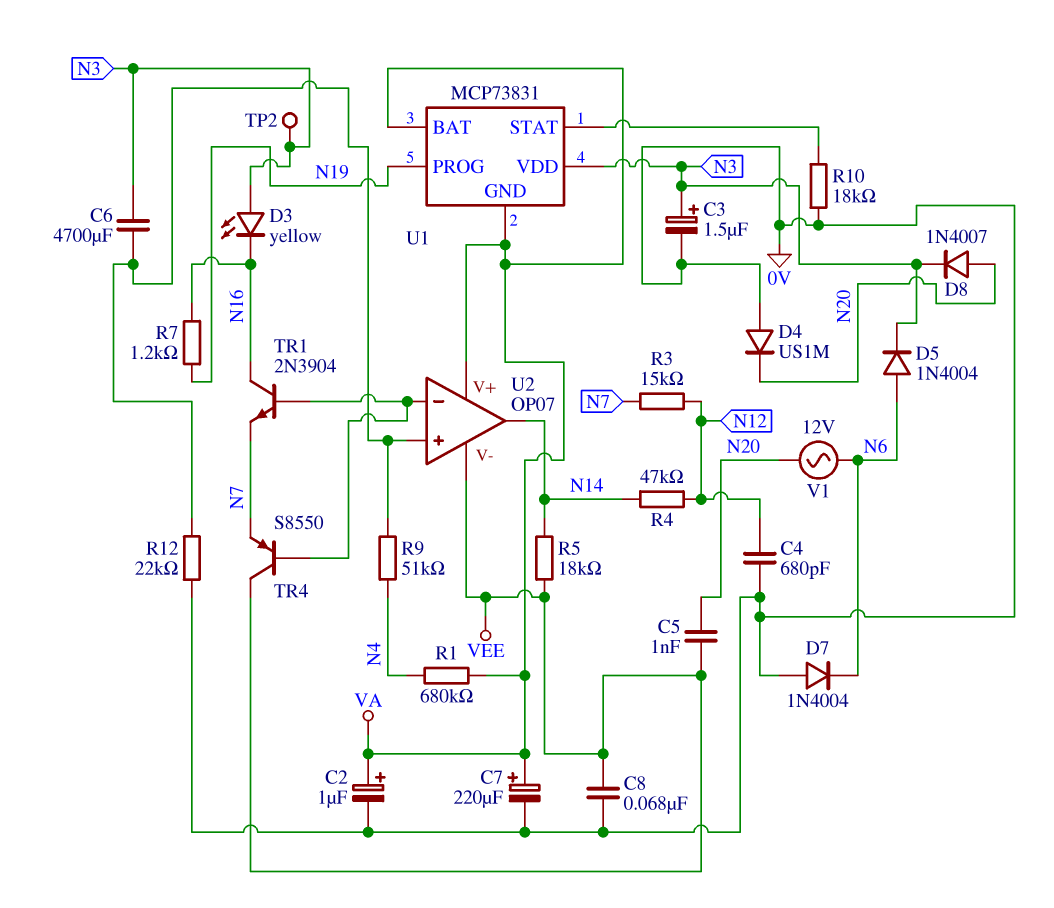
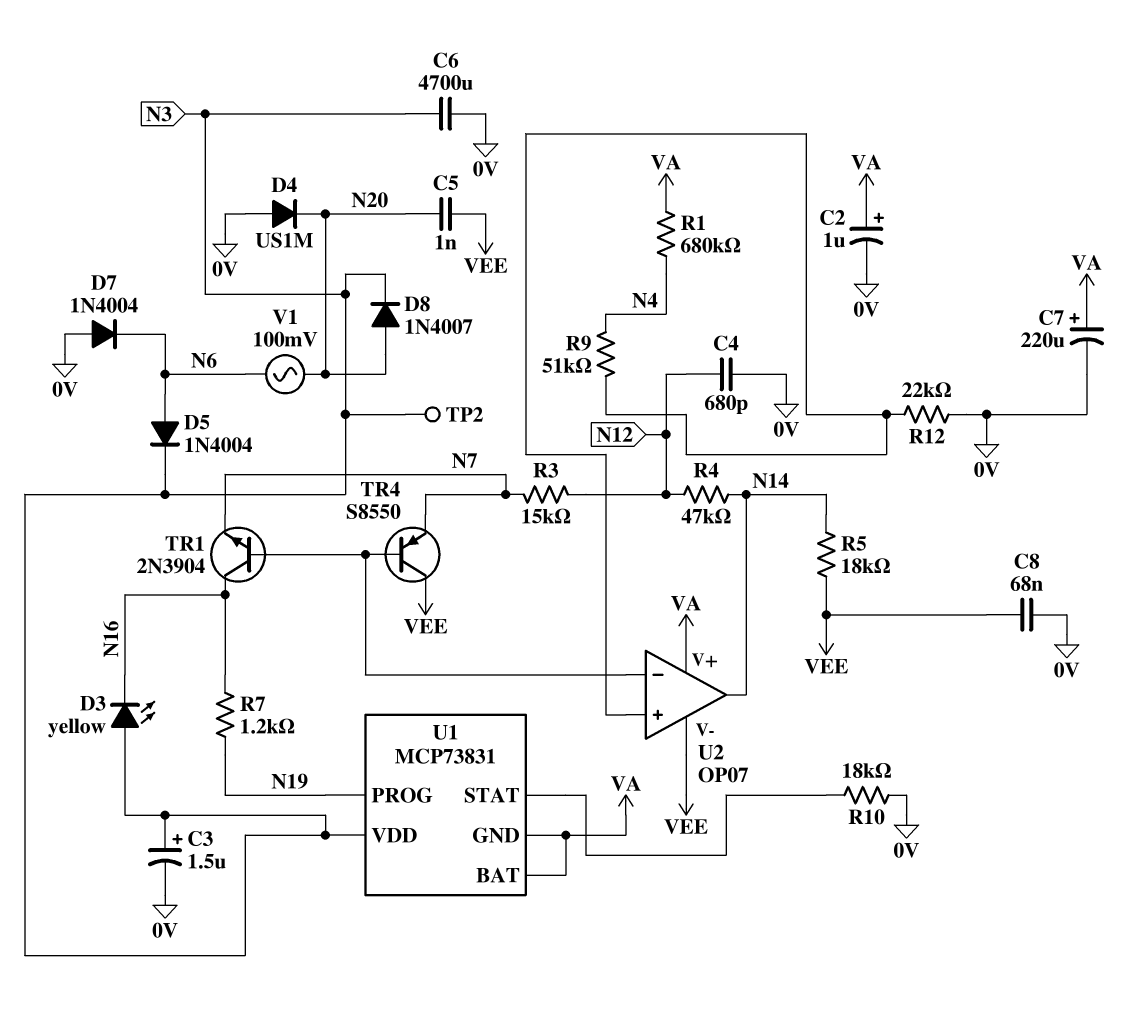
C6: 4700uF (N3, U2/in+) -> 4700uF (0V, N3)
V1: AC 12V (N6, N20) -> AC 100mV (N6, N20)

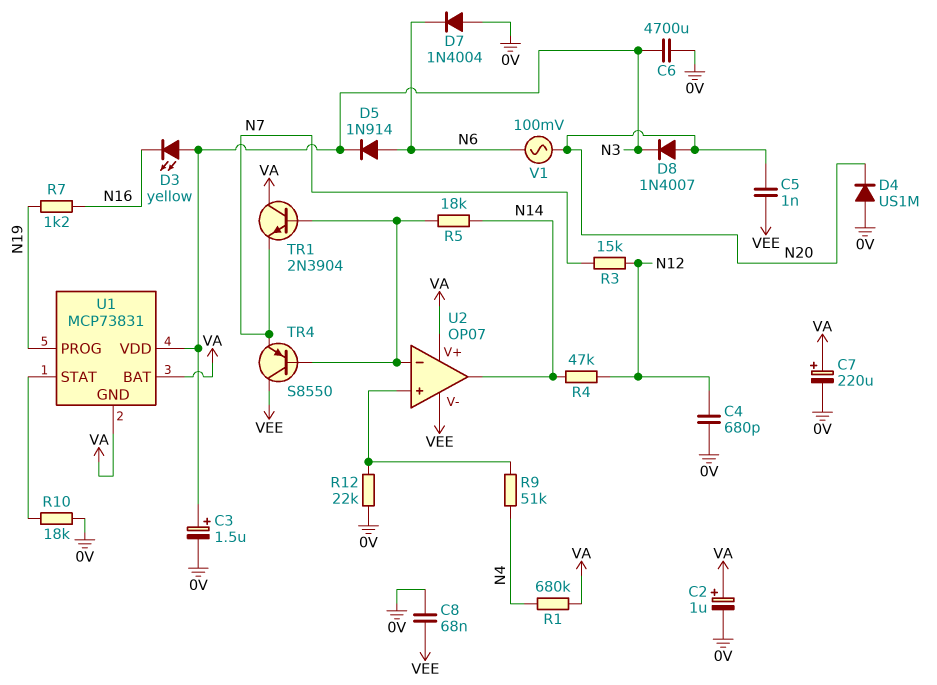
D5: diode 1N4004 (A N6, K N3) -> diode 1N914 (A N6, K N3)
R5: 18k (N14, VEE) -> 18k (N14, U2/in-)
TP2: test point (N3) -> none
TR1: NPN 2N3904 (B U2/in-, C N16, E N7) -> NPN 2N3904 (B U2/in-, C VA, E N7)

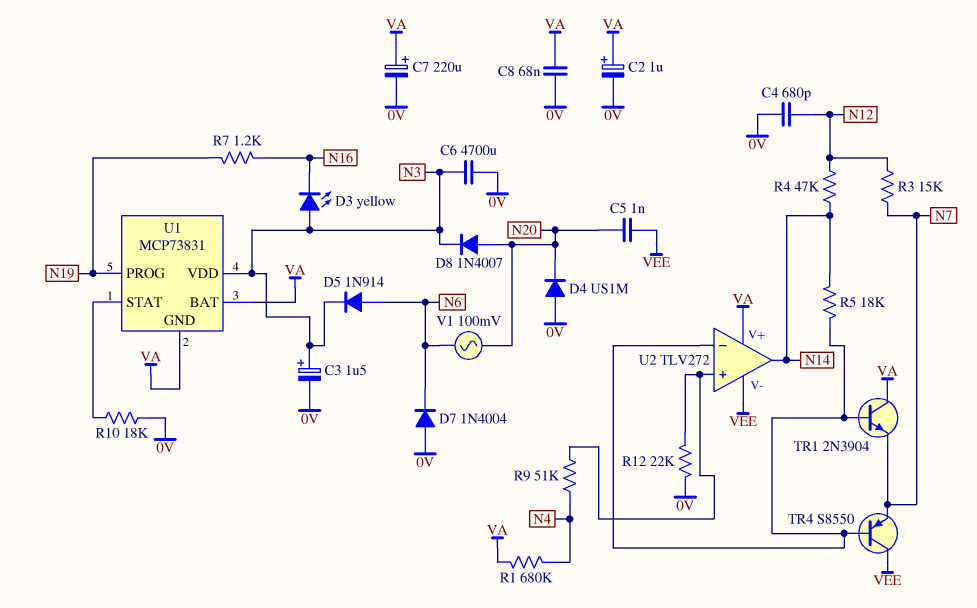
C8: 68nF (0V, VEE) -> 68nF (0V, VA)
U2: OP07 -> TLV272

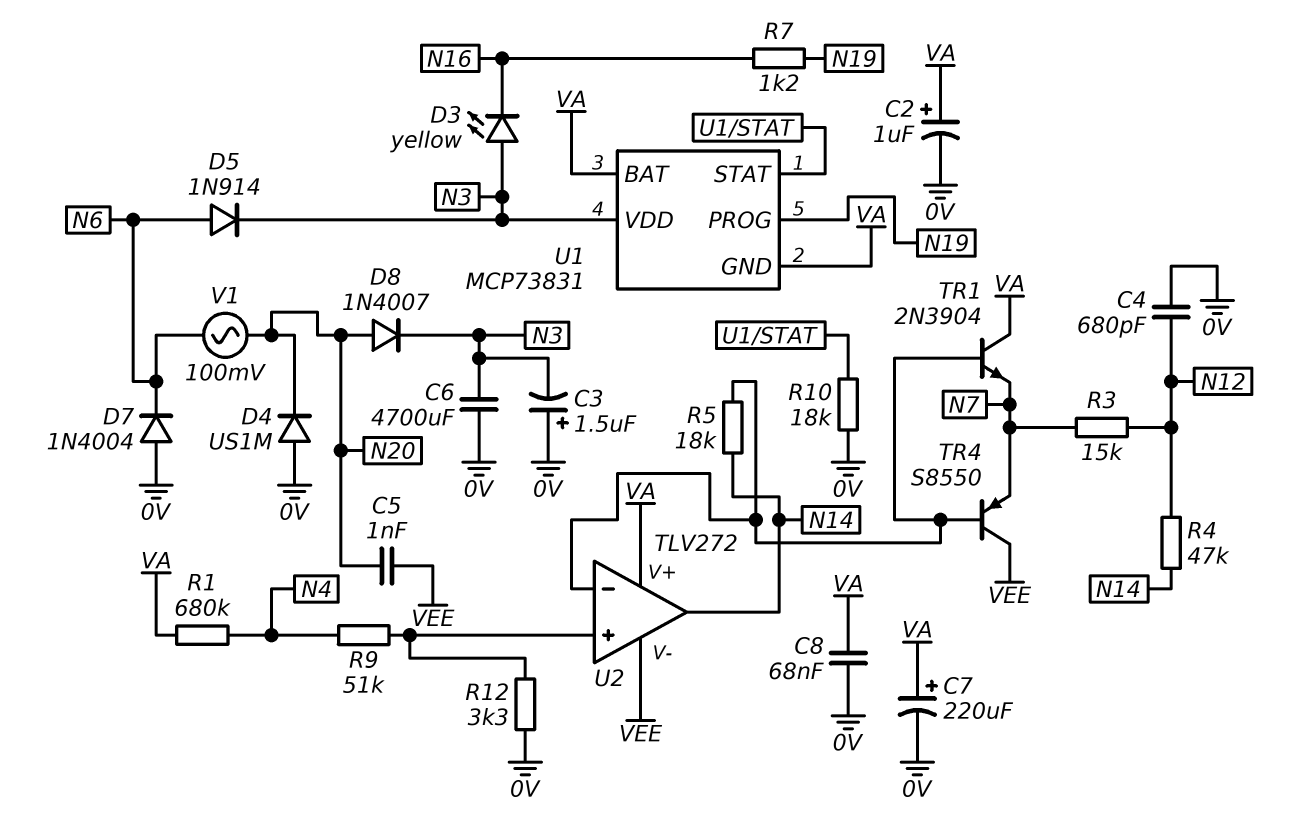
C3: 1.5uF (plus N3, minus 0V) -> 1.5uF (plus 0V, minus N3)
R12: 22k (0V, U2/in+) -> 3.3k (0V, U2/in+)

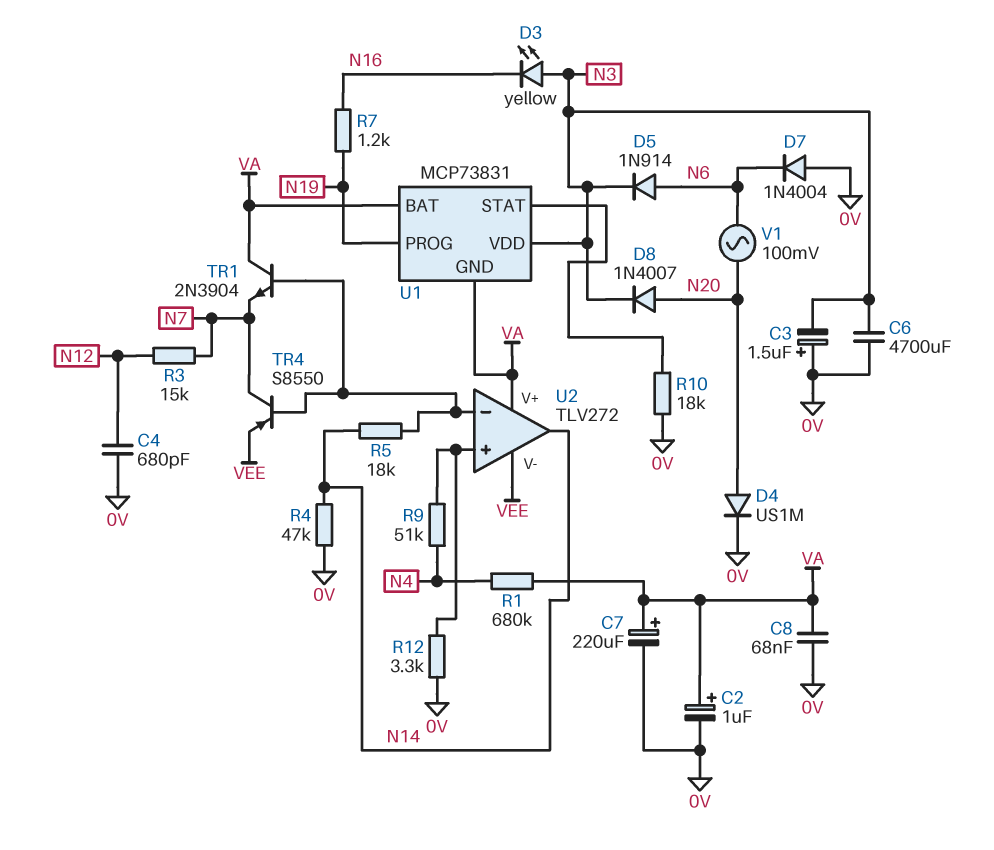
C5: 1nF (N20, VEE) -> none
D4: diode US1M (A 0V, K N20) -> diode US1M (A N20, K 0V)
R4: 47k (N12, N14) -> 47k (0V, N14)
TR4: PNP S8550 (B U2/in-, C VEE, E N7) -> PNP S8550 (B U2/in-, C N7, E VEE)

